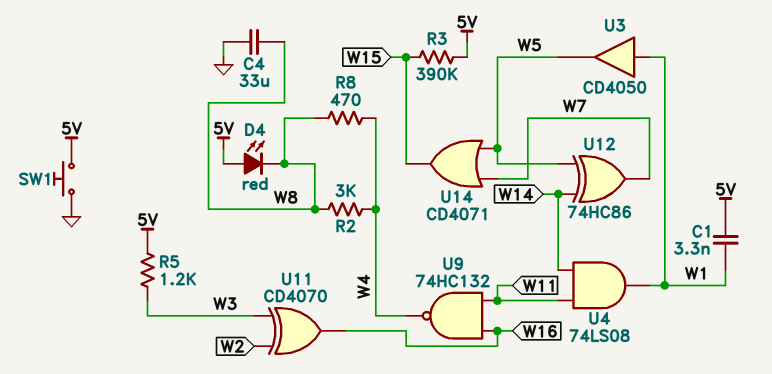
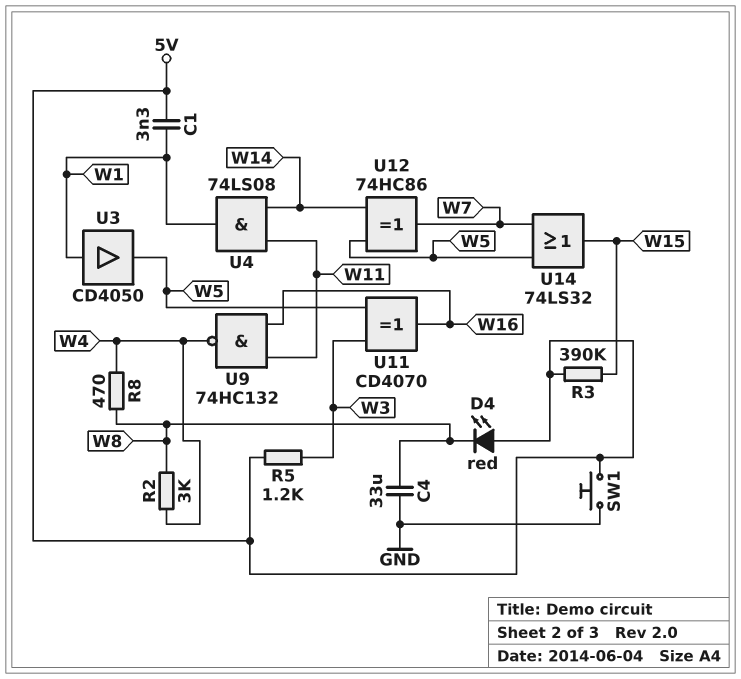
U11: XOR CD4070 (in W2, in W3, out W16) -> XOR CD4070 (in W3, in W5, out W16)
U14: OR CD4071 (in W5, in W7, out W15) -> OR 74LS32 (in W5, in W7, out W15)

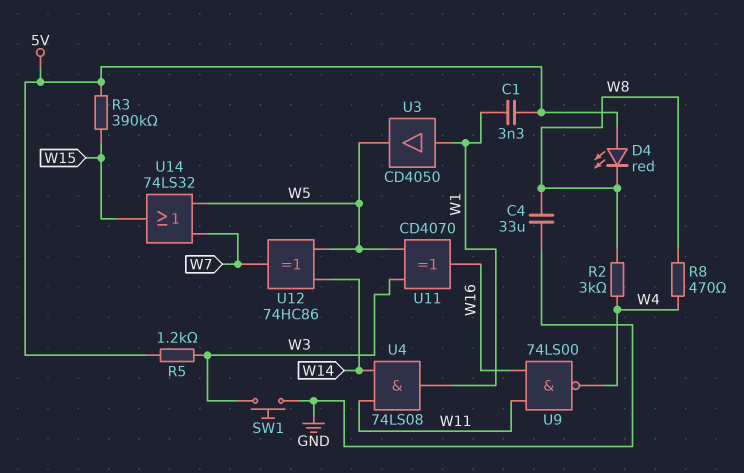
SW1: button (5V, GND) -> button (GND, W3)
U9: NAND 74HC132 (in W11, in W16, out W4) -> NAND 74LS00 (in W11, in W16, out W4)

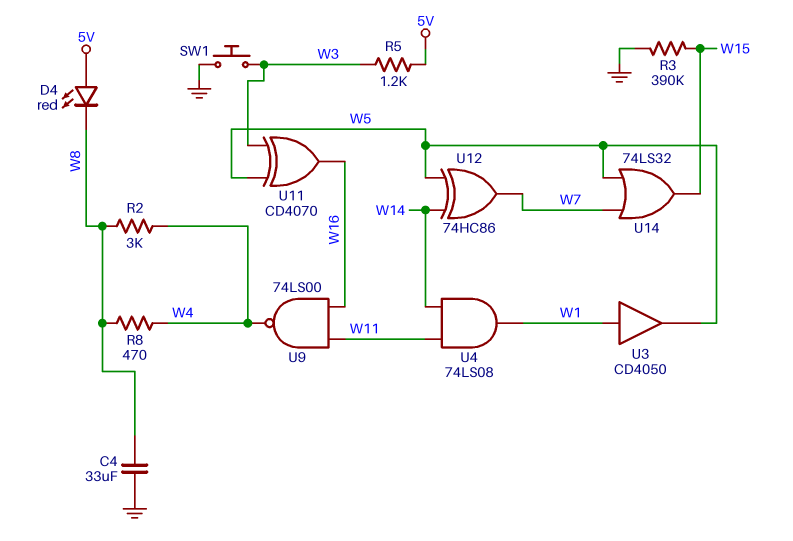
C1: 3.3nF (5V, W1) -> none
R3: 390k (5V, W15) -> 390k (GND, W15)

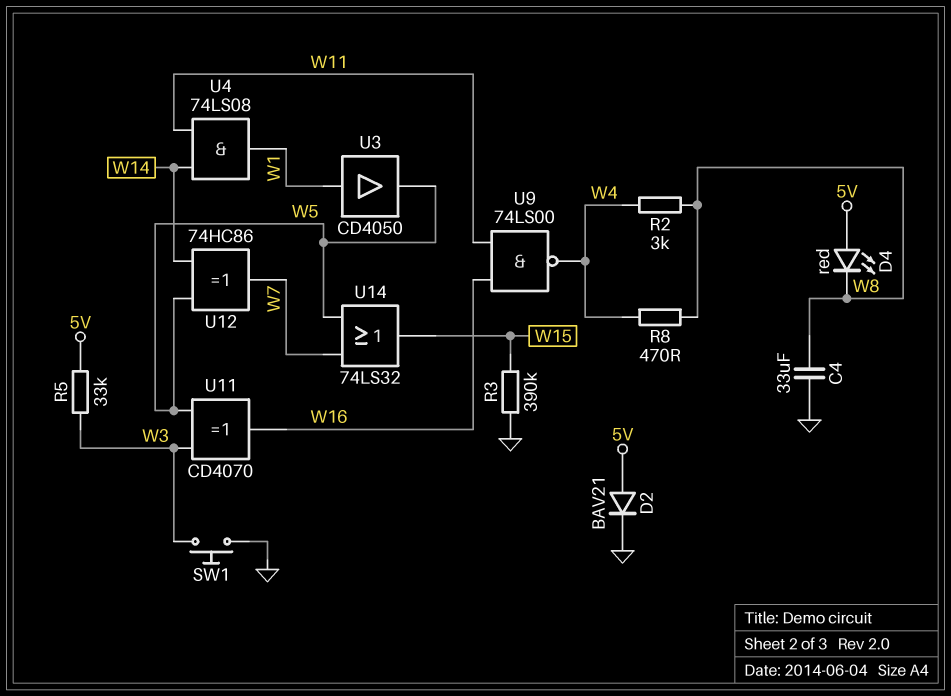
D2: none -> diode BAV21 (A 5V, K GND)
R5: 1.2k (5V, W3) -> 33k (5V, W3)

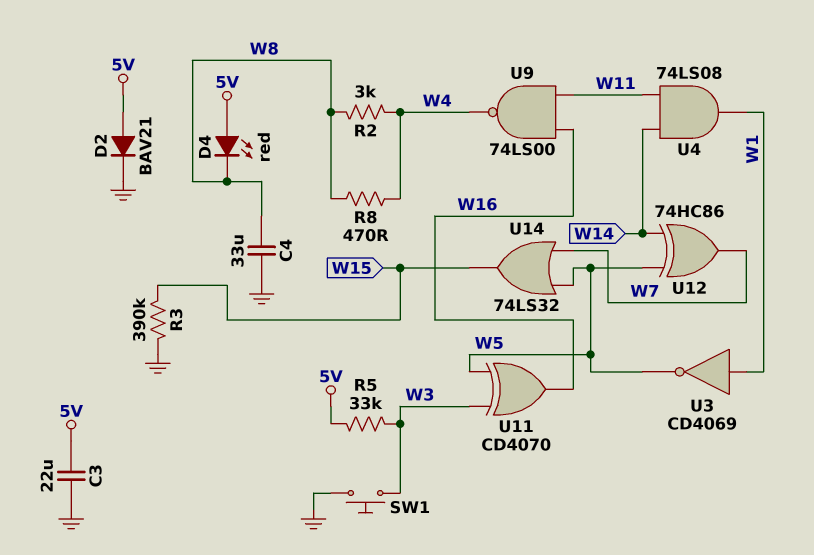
C3: none -> 22uF (5V, GND)
U3: buffer CD4050 (in W1, out W5) -> NOT CD4069 (in W1, out W5)

